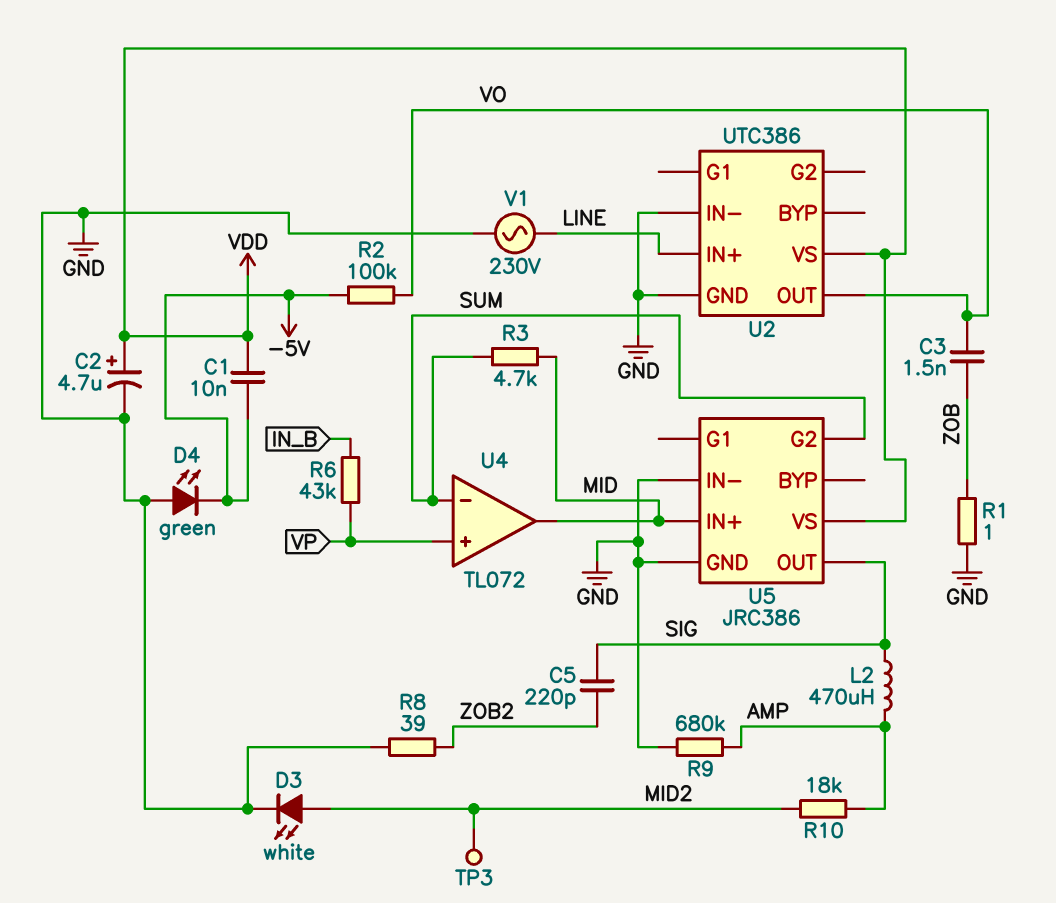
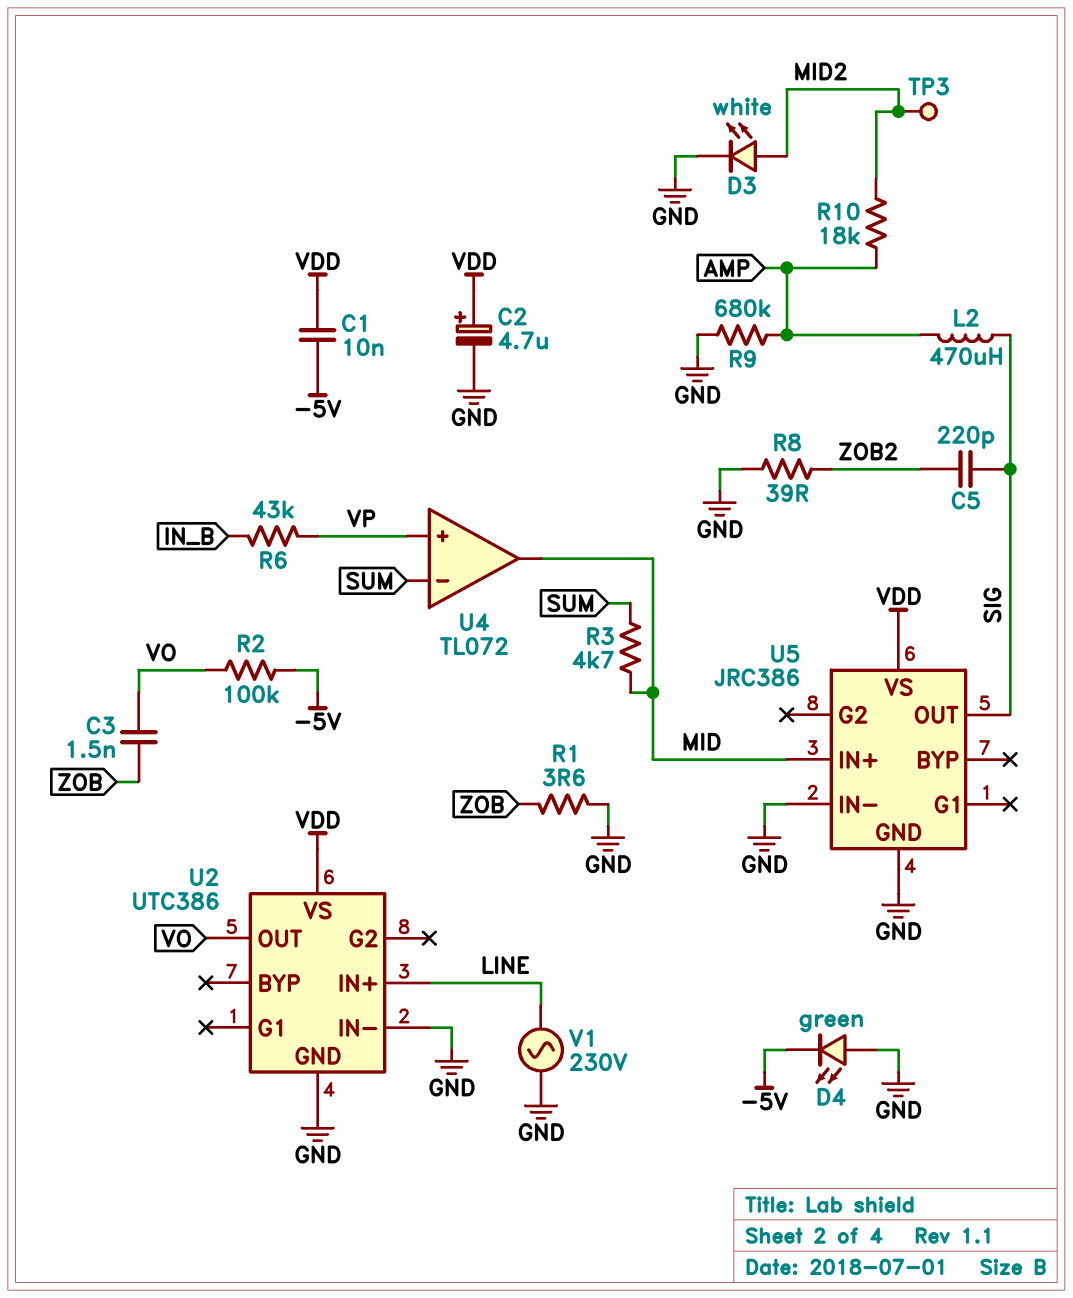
R1: 1 (GND, ZOB) -> 3.6 (GND, ZOB)
U5 pin G2: SUM -> none

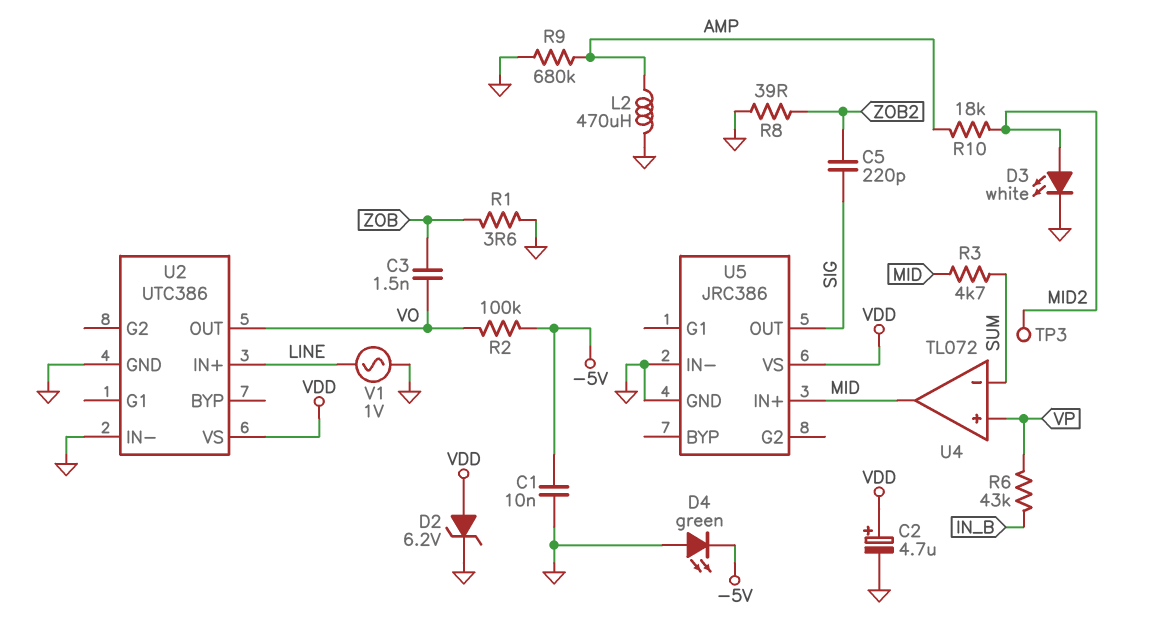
C1: 10nF (-5V, VDD) -> 10nF (-5V, GND)
D2: none -> zener 6.2V (A VDD, K GND)
L2: 470uH (AMP, SIG) -> 470uH (AMP, GND)
V1: AC 230V (GND, LINE) -> AC 1V (GND, LINE)

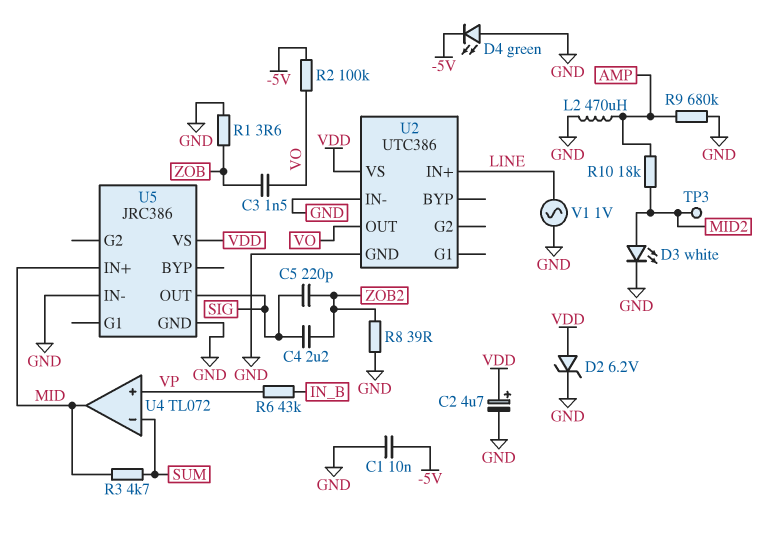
C4: none -> 2.2uF (SIG, ZOB2)

